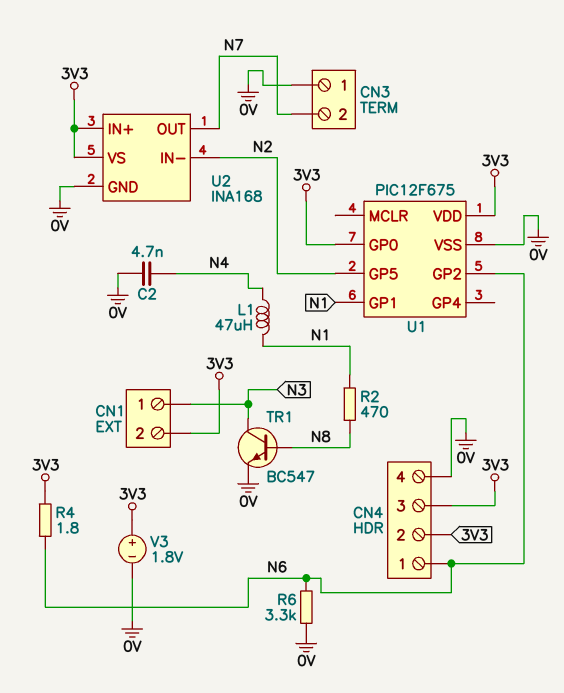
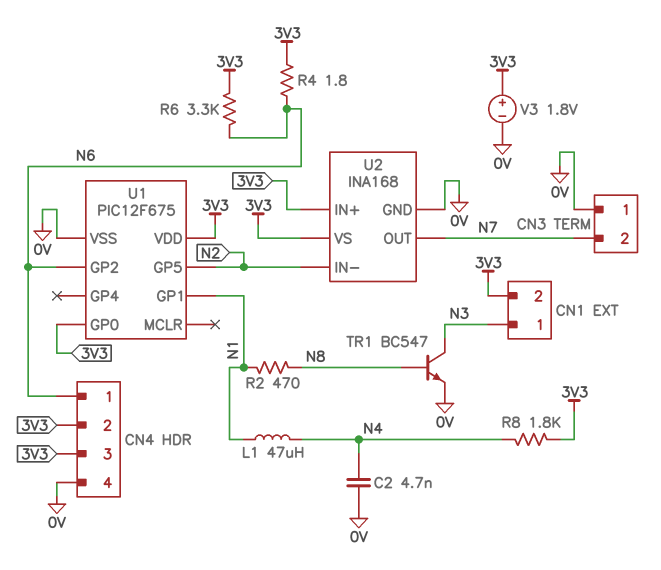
R6: 3.3k (0V, N6) -> 3.3k (3V3, N6)
R8: none -> 1.8k (3V3, N4)

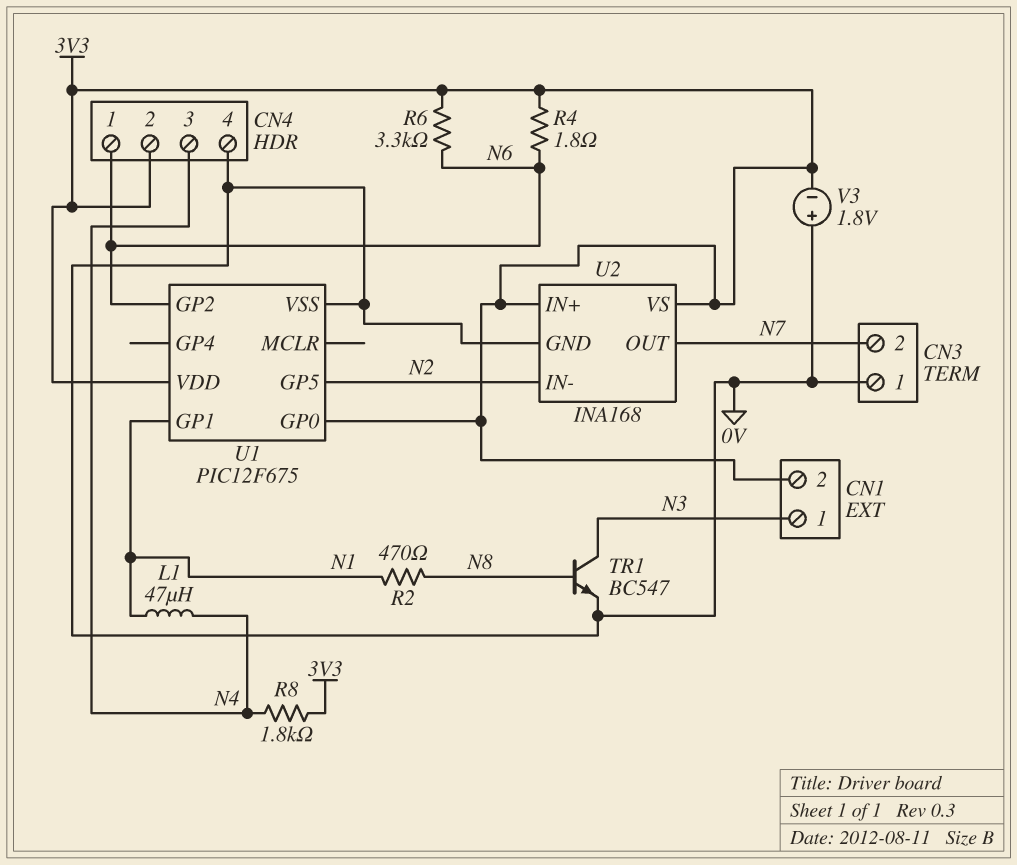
C2: 4.7nF (0V, N4) -> none
CN4 pin 3: 3V3 -> N4
V3: 1.8V (plus 3V3, minus 0V) -> 1.8V (plus 0V, minus 3V3)

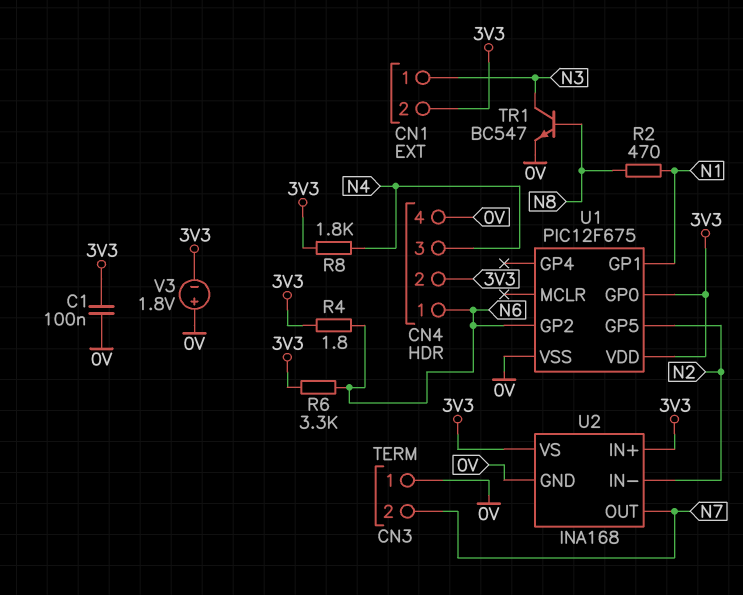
C1: none -> 100nF (0V, 3V3)
L1: 47uH (N1, N4) -> none

